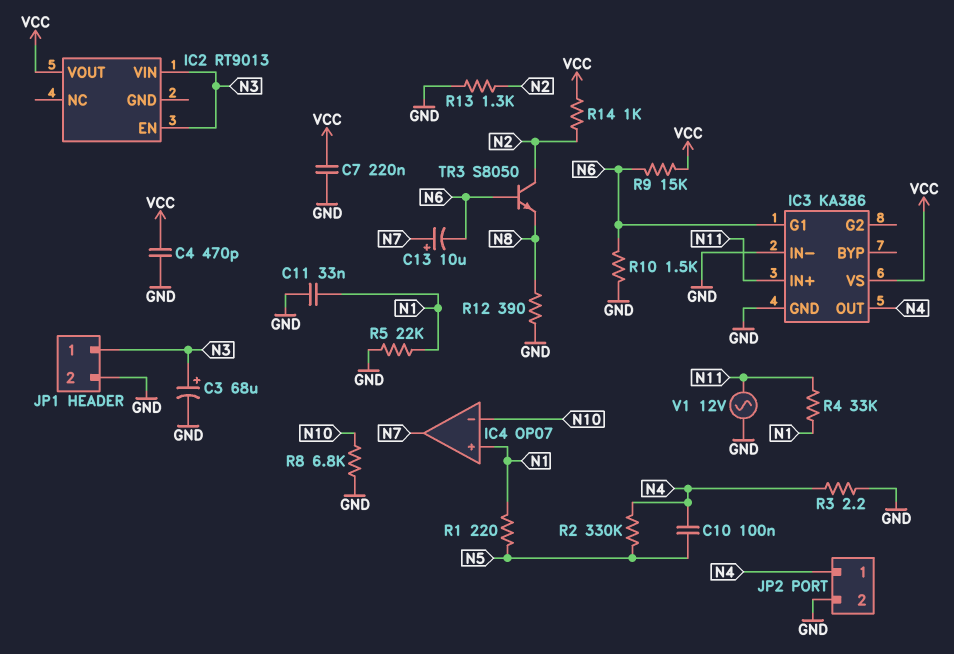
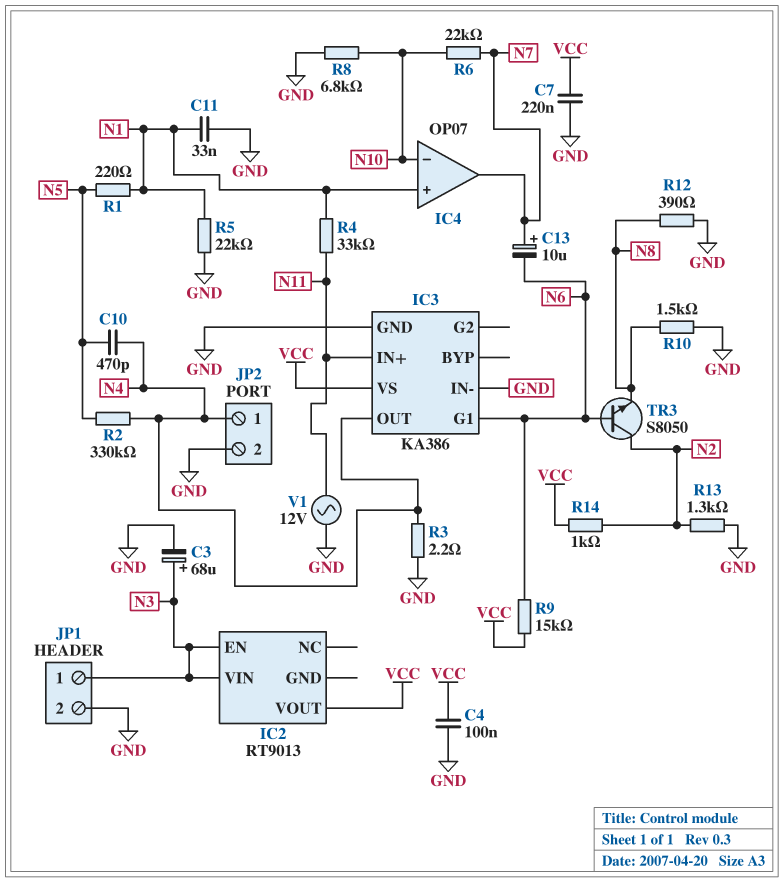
C4: 470pF (GND, VCC) -> 100nF (GND, VCC)
C10: 100nF (N4, N5) -> 470pF (N4, N5)
R6: none -> 22k (N7, N10)
R10: 1.5k (GND, N6) -> 1.5k (GND, N8)

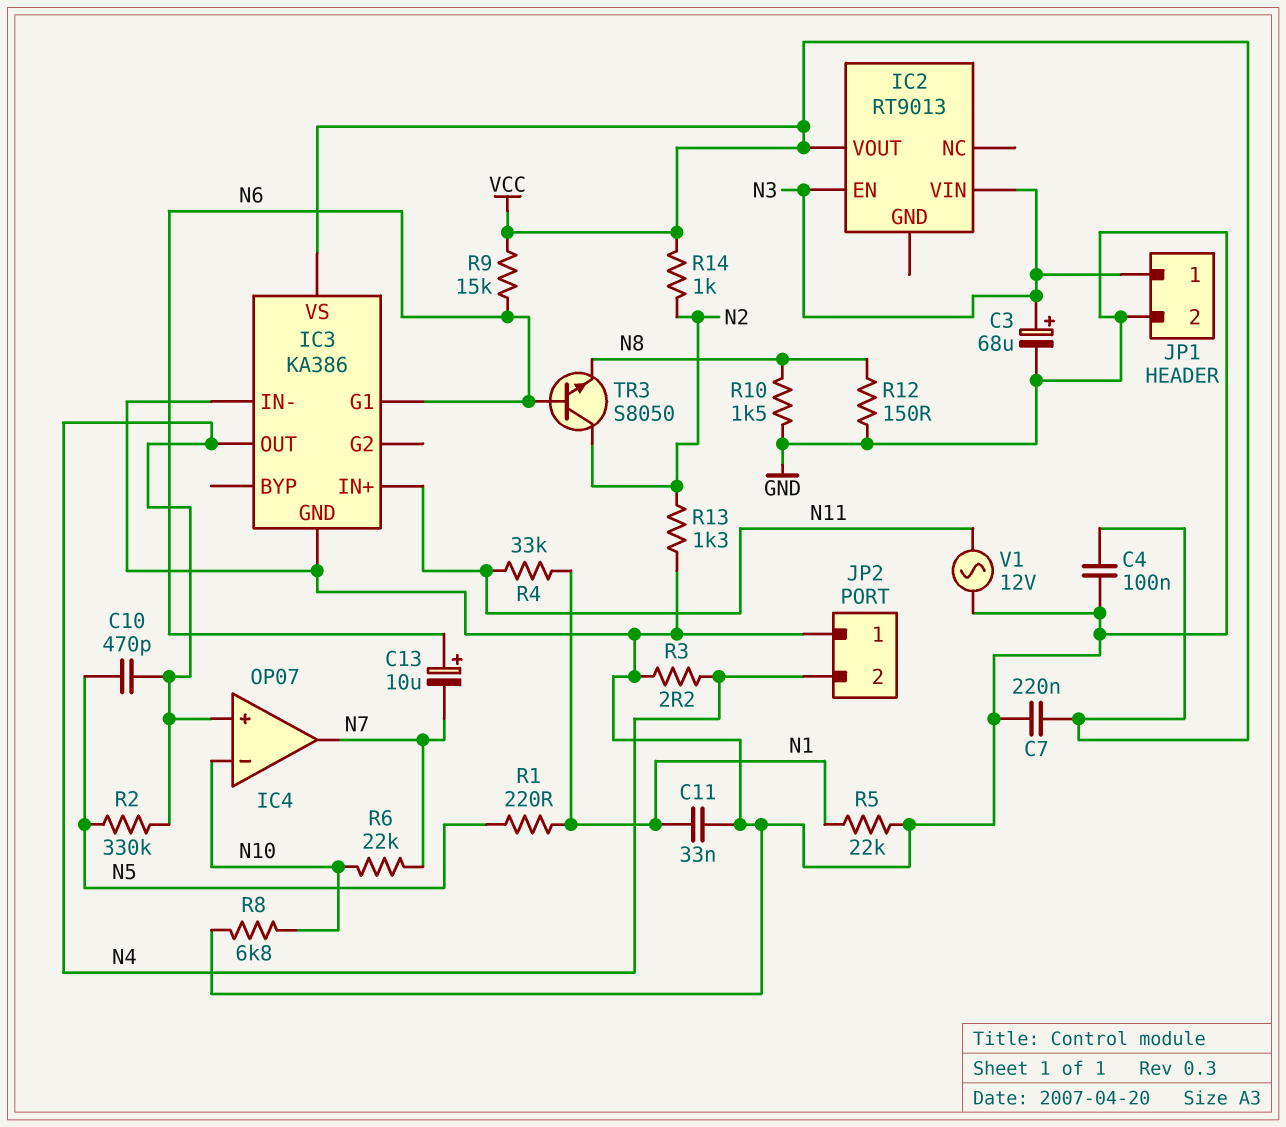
C13: 10uF (plus N7, minus N6) -> 10uF (plus N6, minus N7)
IC4 pin in+: N1 -> N4
JP2 pin 1: N4 -> GND
JP2 pin 2: GND -> N4
R12: 390 (GND, N8) -> 150 (GND, N8)

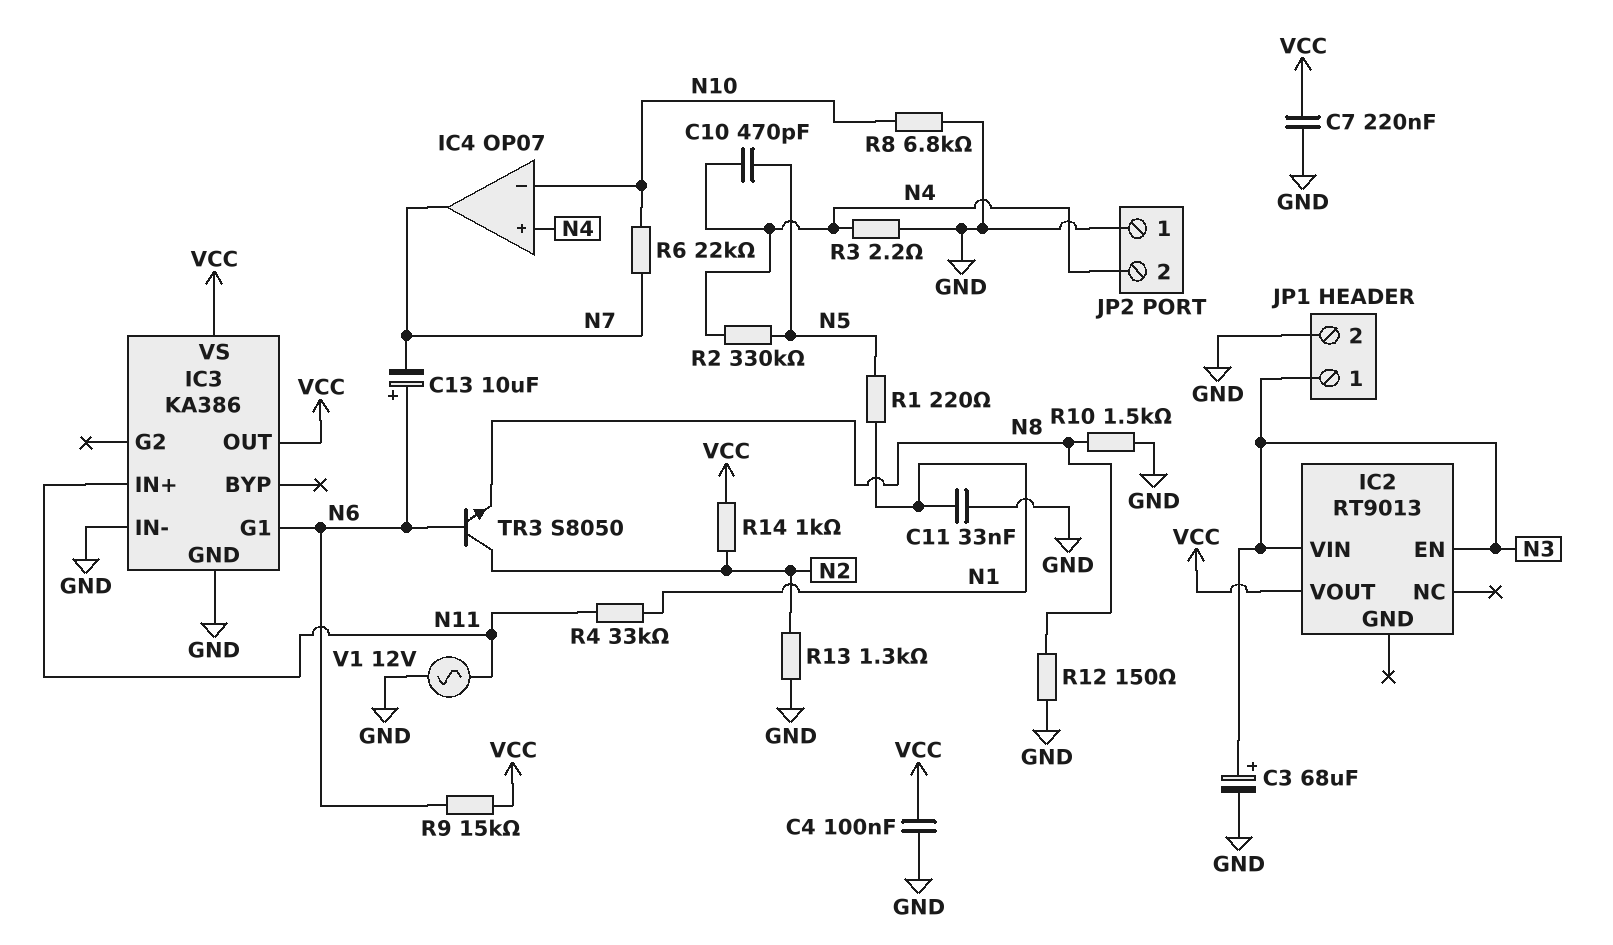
IC3 pin OUT: N4 -> VCC
R5: 22k (GND, N1) -> none

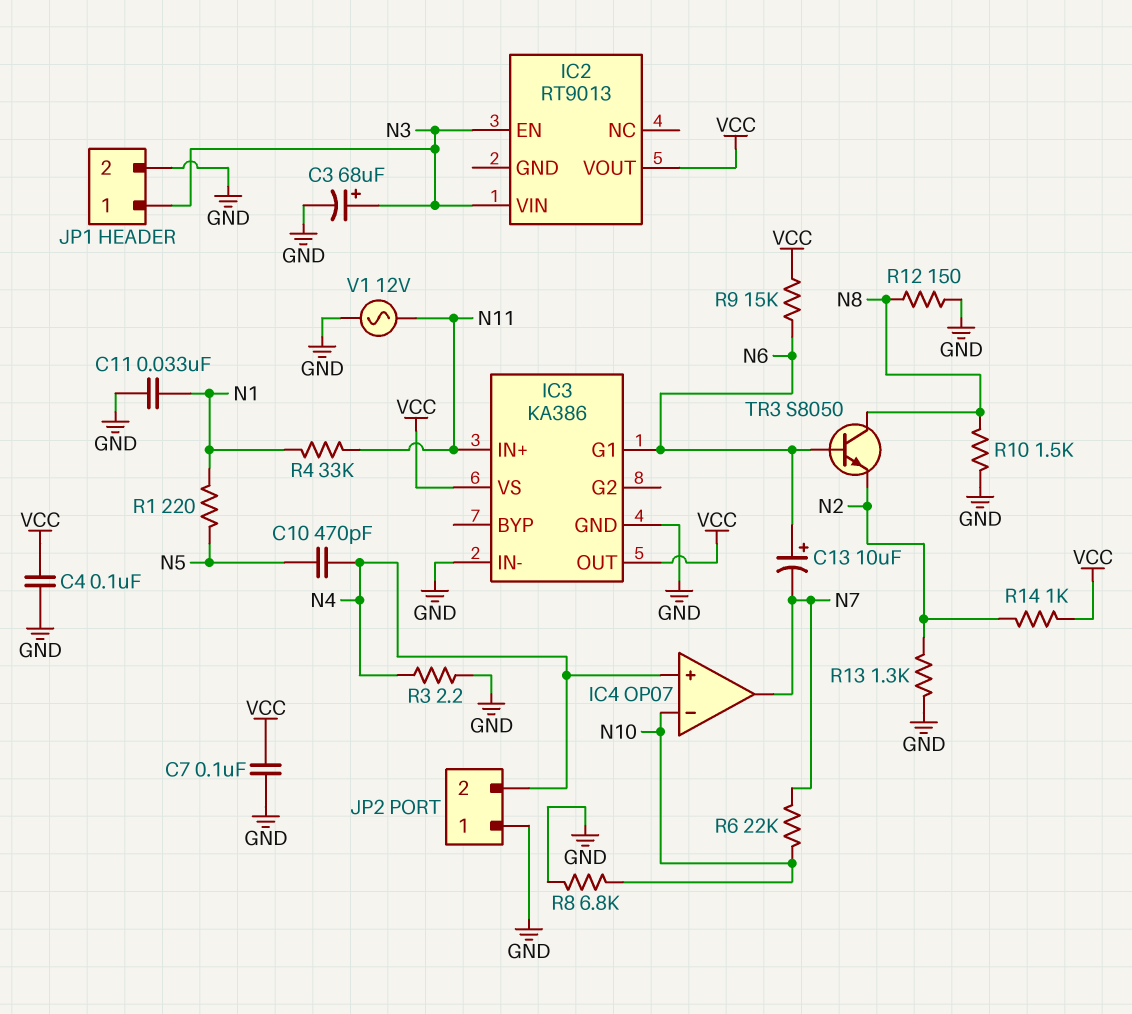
C7: 220nF (GND, VCC) -> 100nF (GND, VCC)
R2: 330k (N4, N5) -> none
TR3: NPN S8050 (B N6, C N2, E N8) -> NPN S8050 (B N6, C N8, E N2)

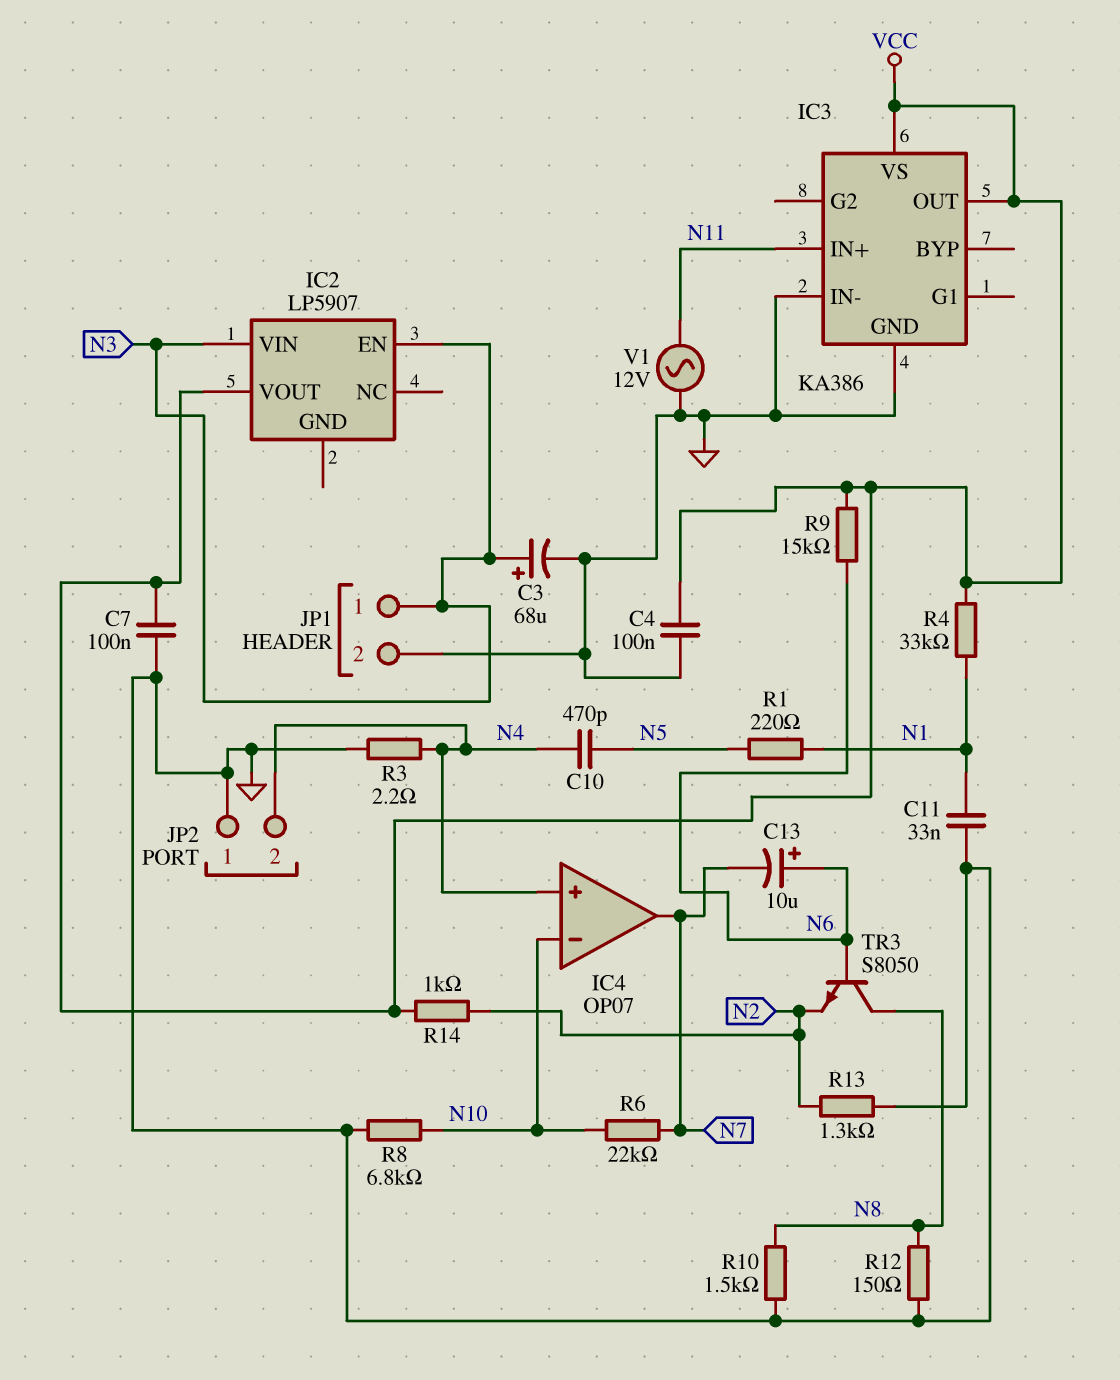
IC2: RT9013 -> LP5907
IC3 pin G1: N6 -> none
R4: 33k (N1, N11) -> 33k (N1, VCC)

